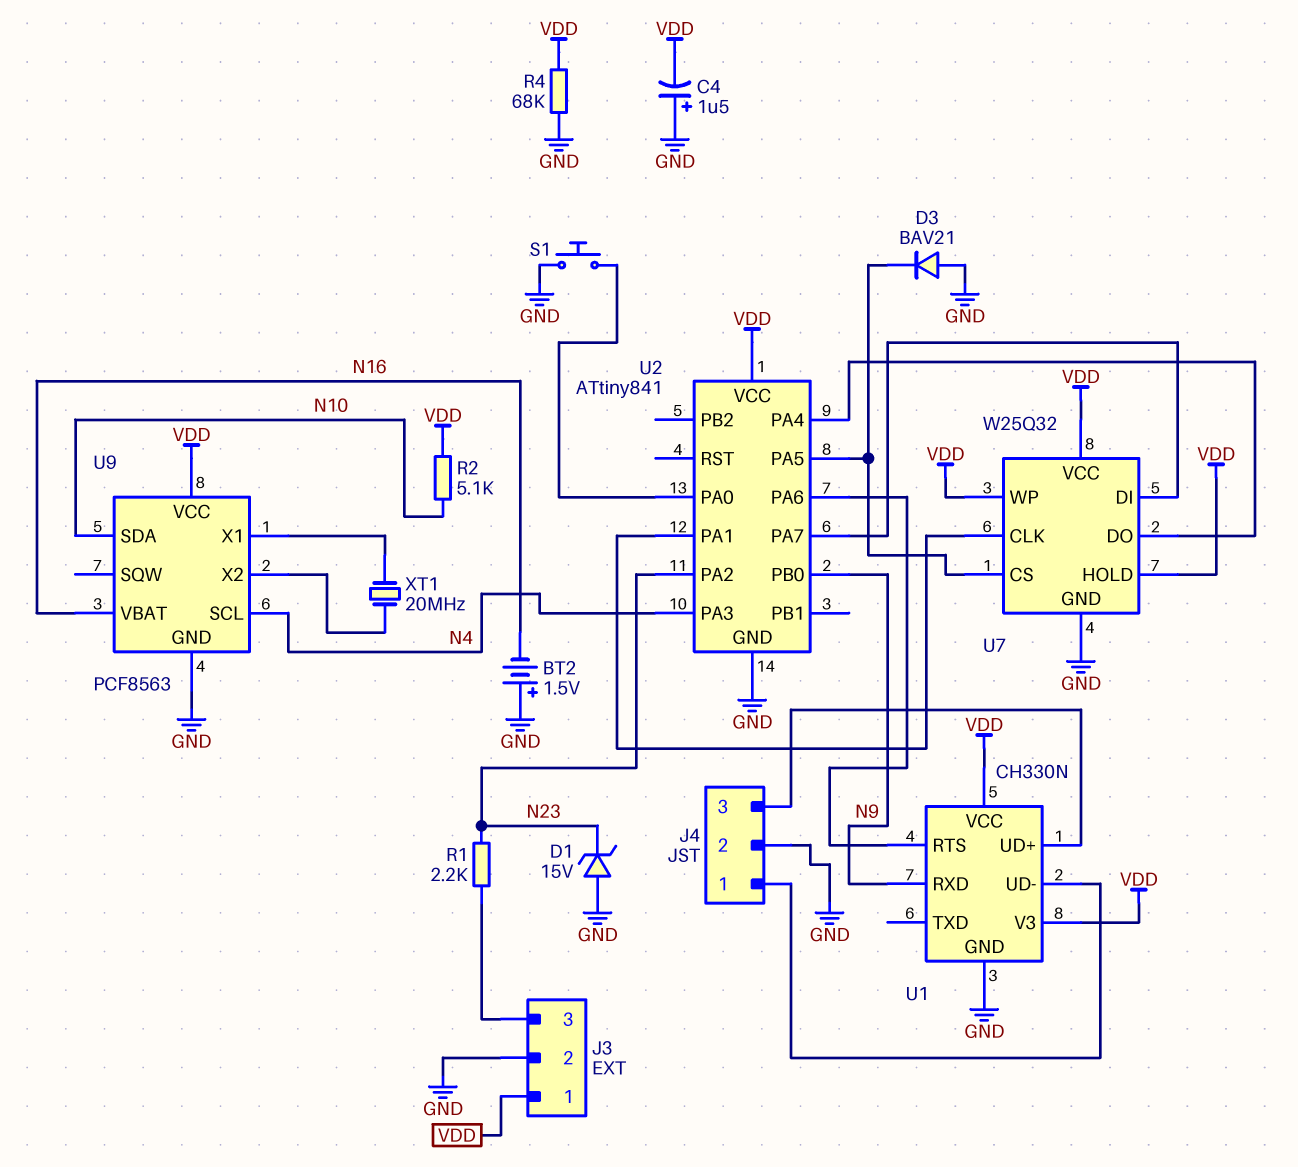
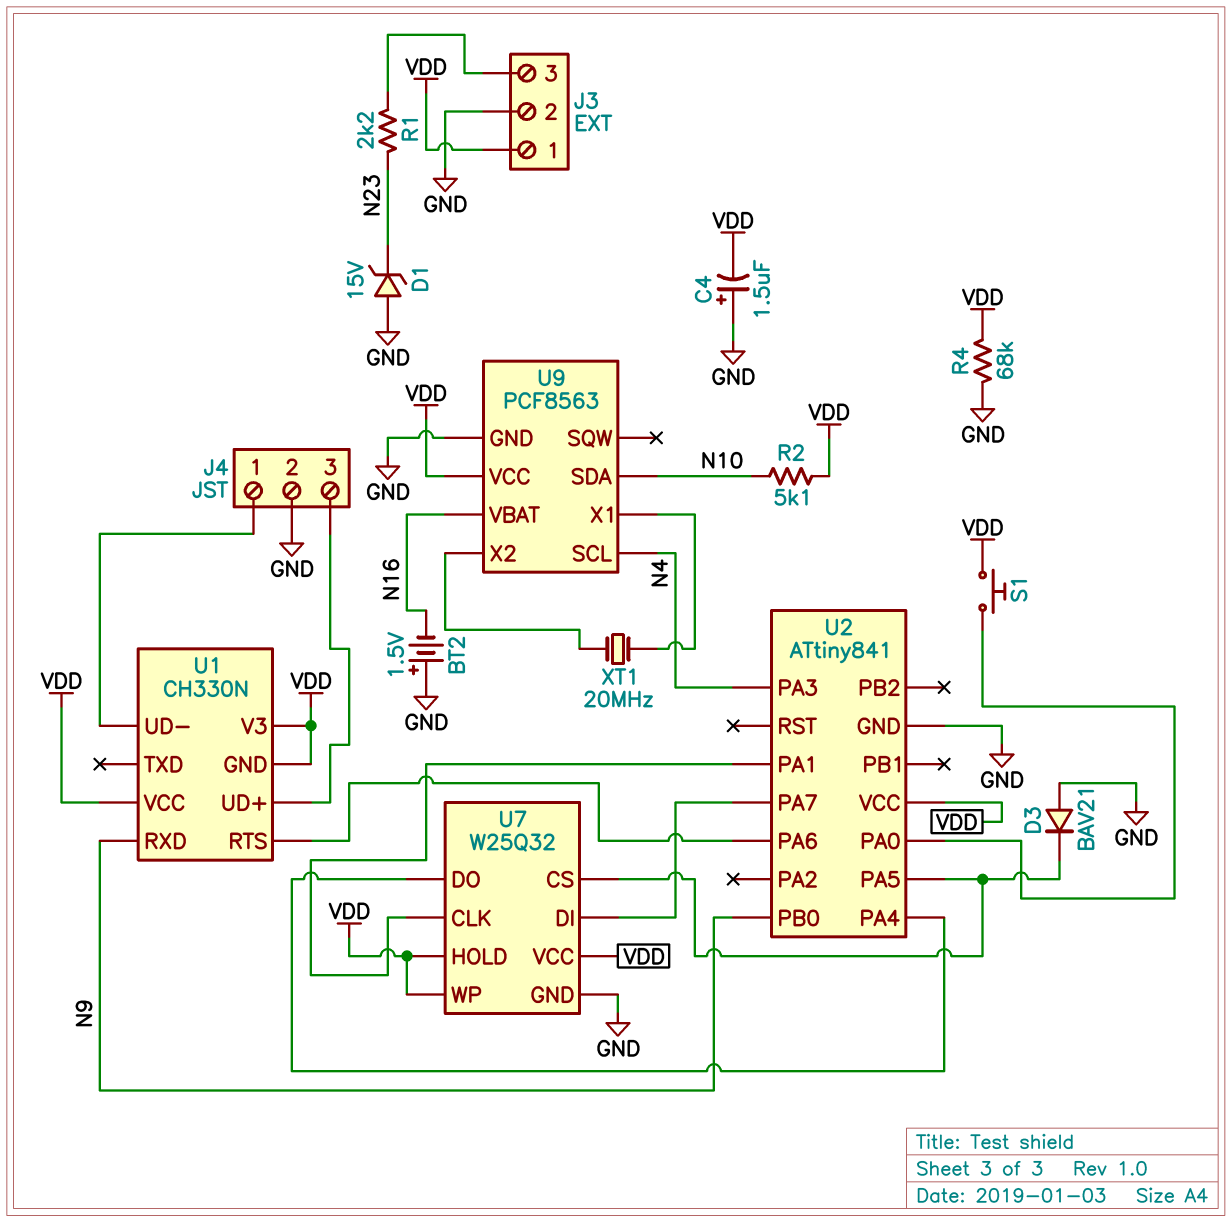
S1: button (GND, U2/PA0) -> button (U2/PA0, VDD)
U1 pin GND: GND -> VDD
U2 pin PA2: N23 -> none

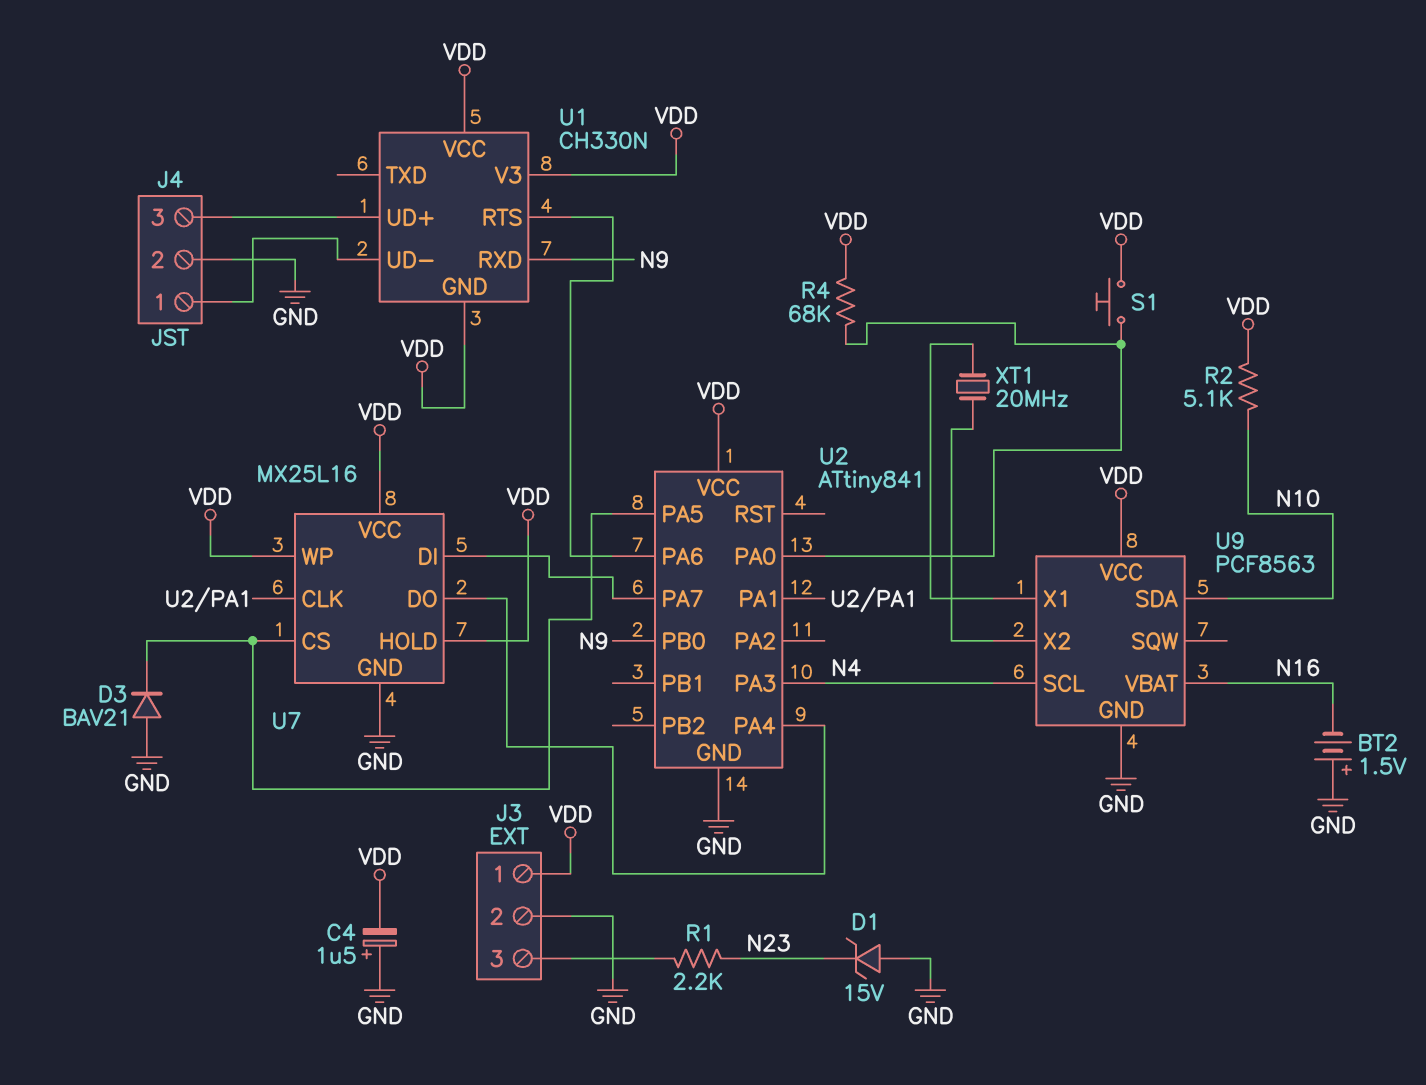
R4: 68k (GND, VDD) -> 68k (U2/PA0, VDD)
U7: W25Q32 -> MX25L16

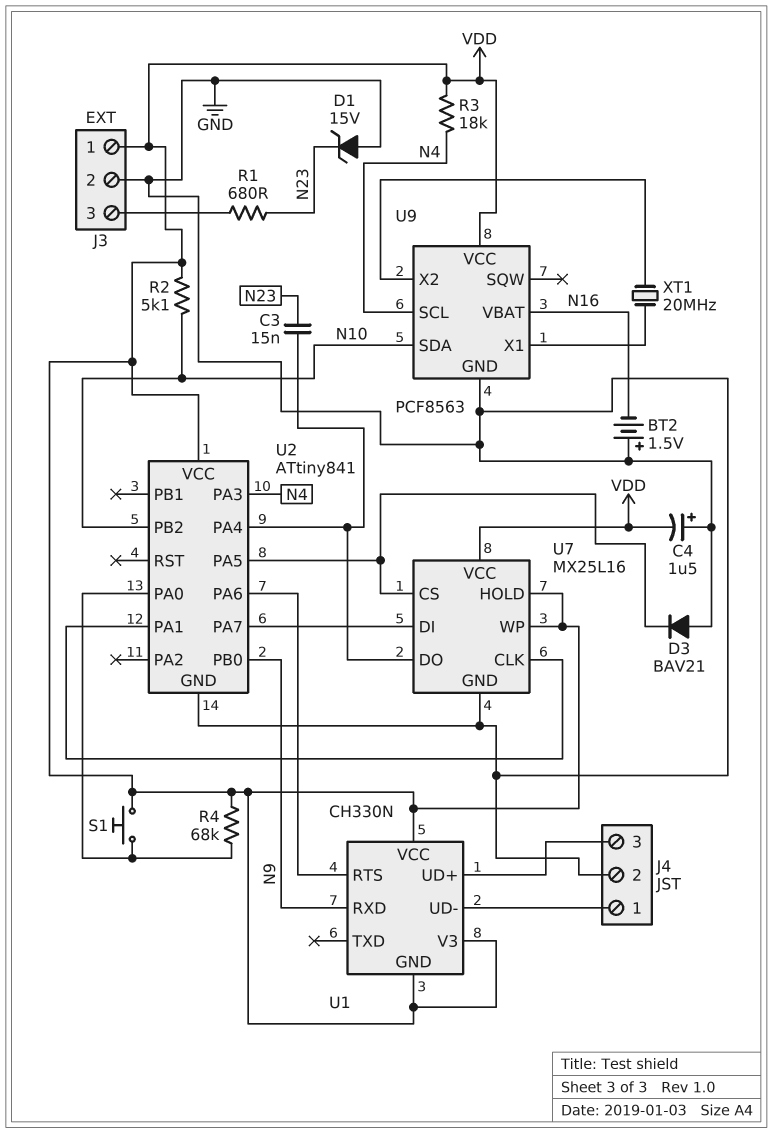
C3: none -> 15nF (N23, U2/PA4)
R1: 2.2k (J3/3, N23) -> 680 (J3/3, N23)
R3: none -> 18k (N4, VDD)
U2 pin PB2: none -> N10

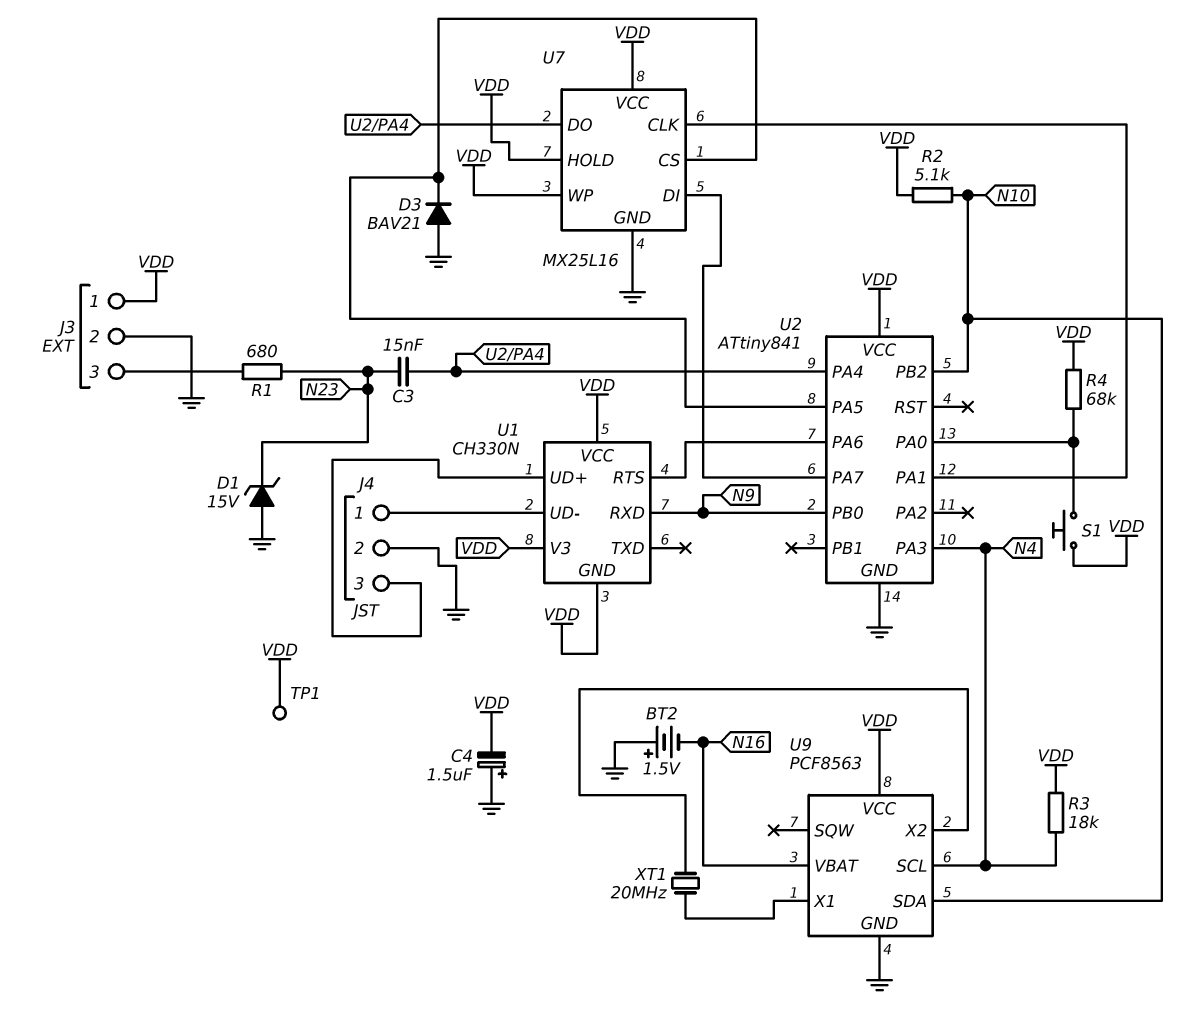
TP1: none -> test point (VDD)

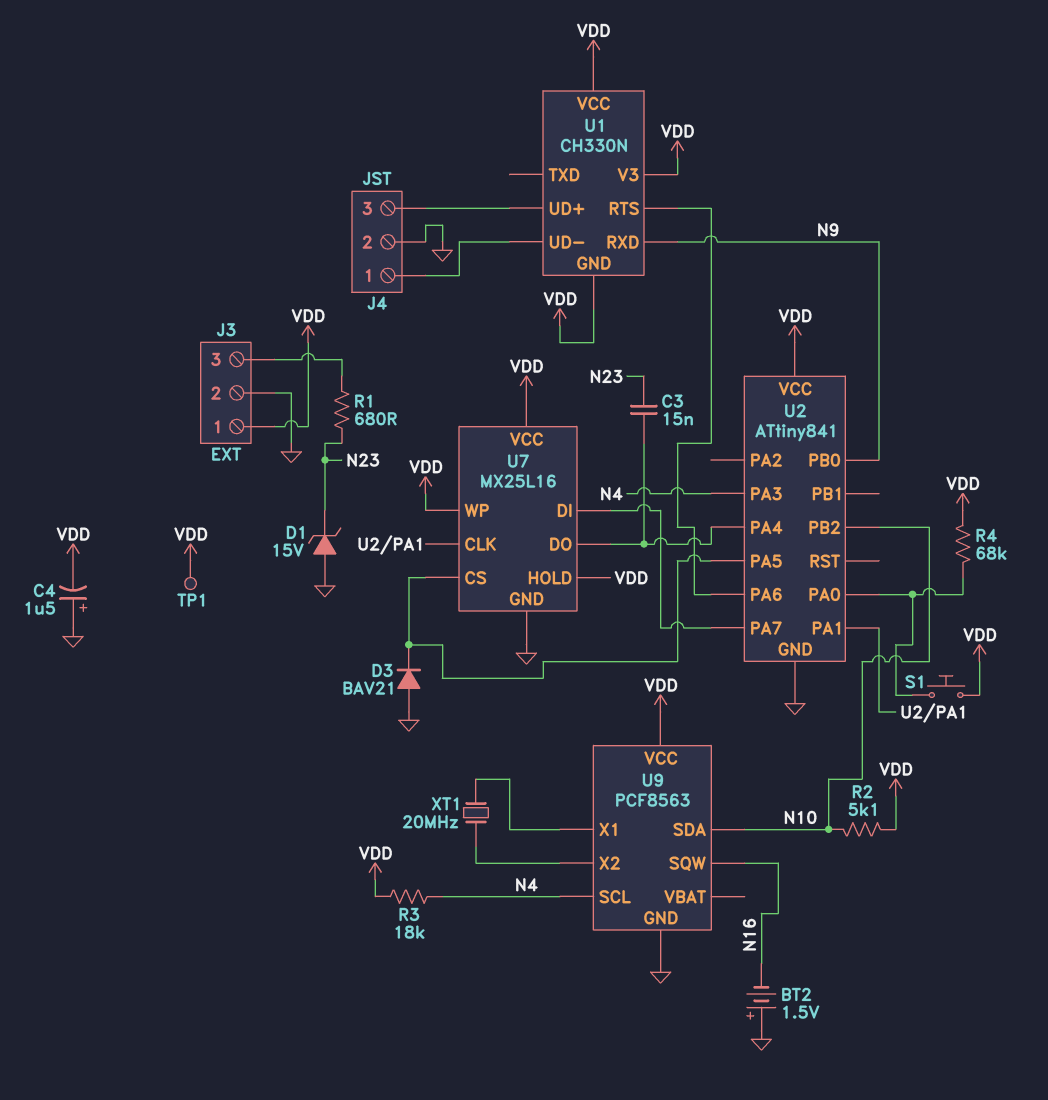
U9 pin SQW: none -> N16
U9 pin VBAT: N16 -> none

